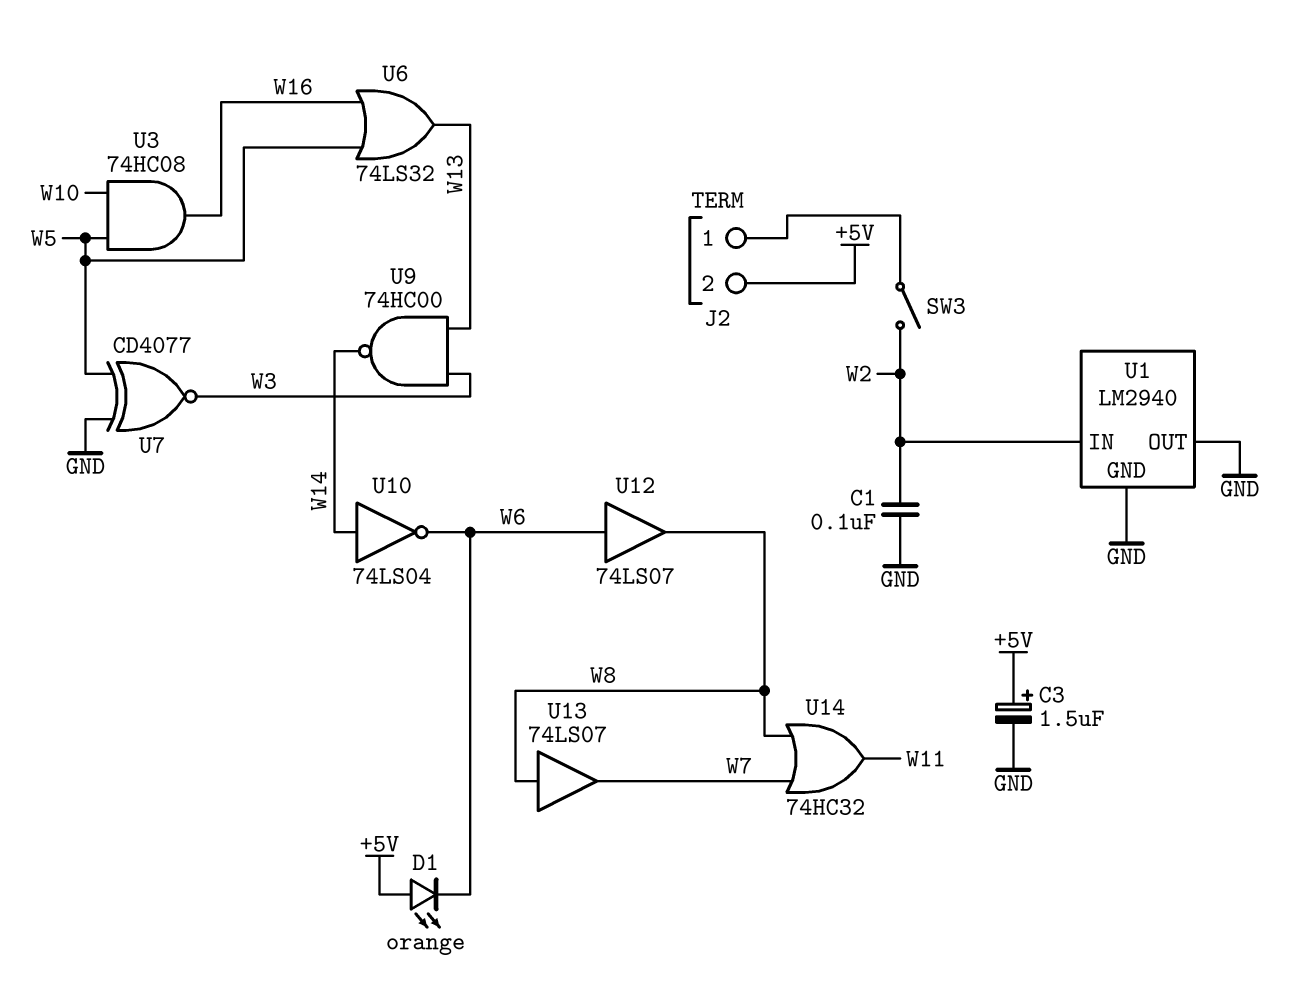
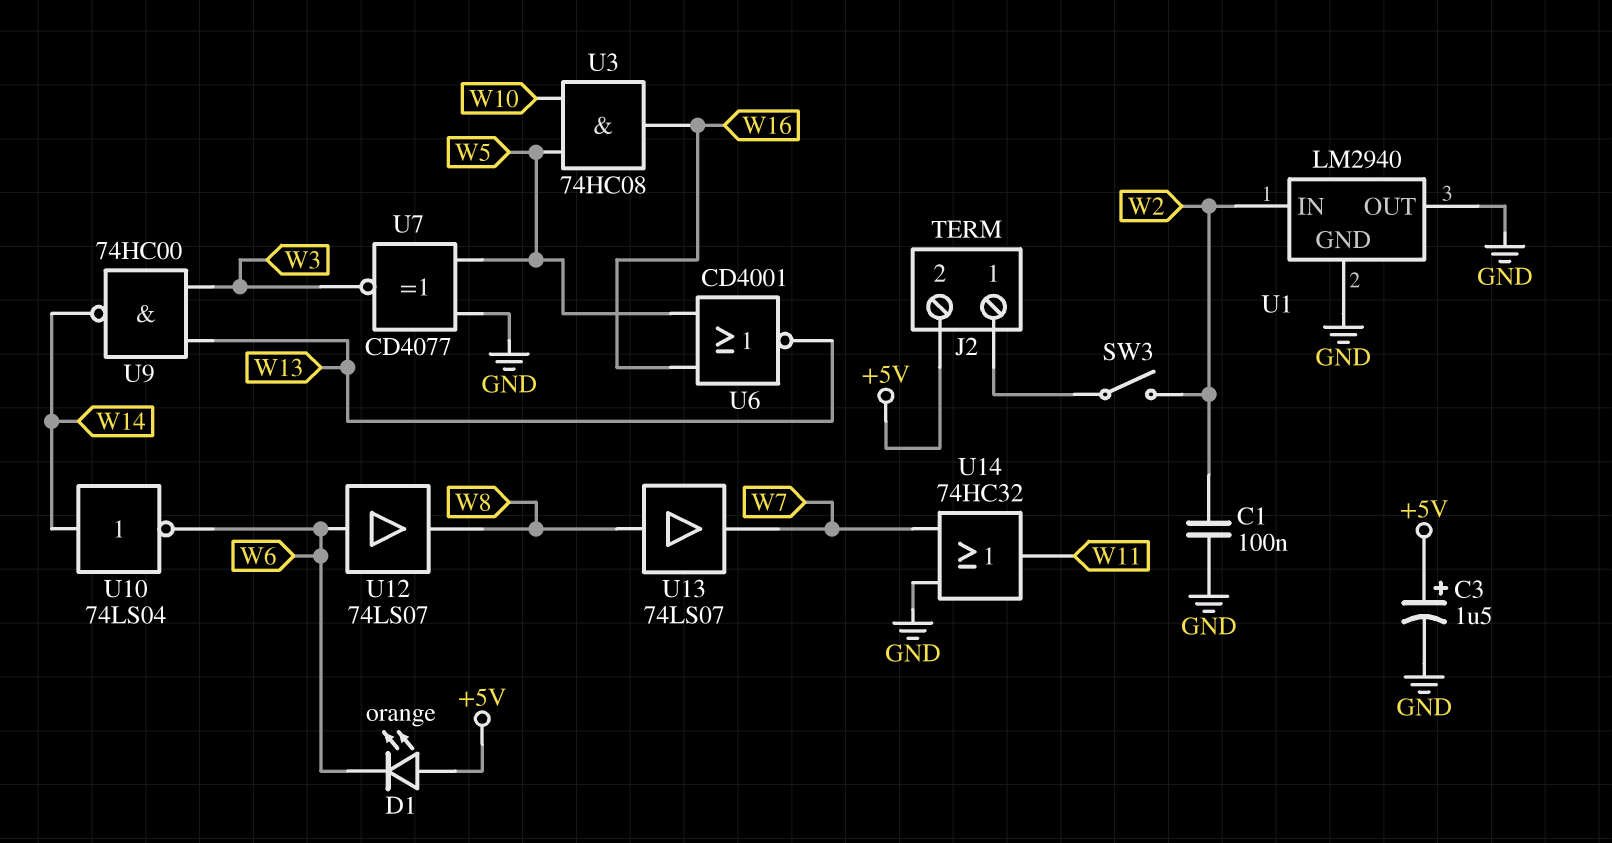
U6: OR 74LS32 (in W5, in W16, out W13) -> NOR CD4001 (in W5, in W16, out W13)
U14: OR 74HC32 (in W7, in W8, out W11) -> OR 74HC32 (in GND, in W7, out W11)

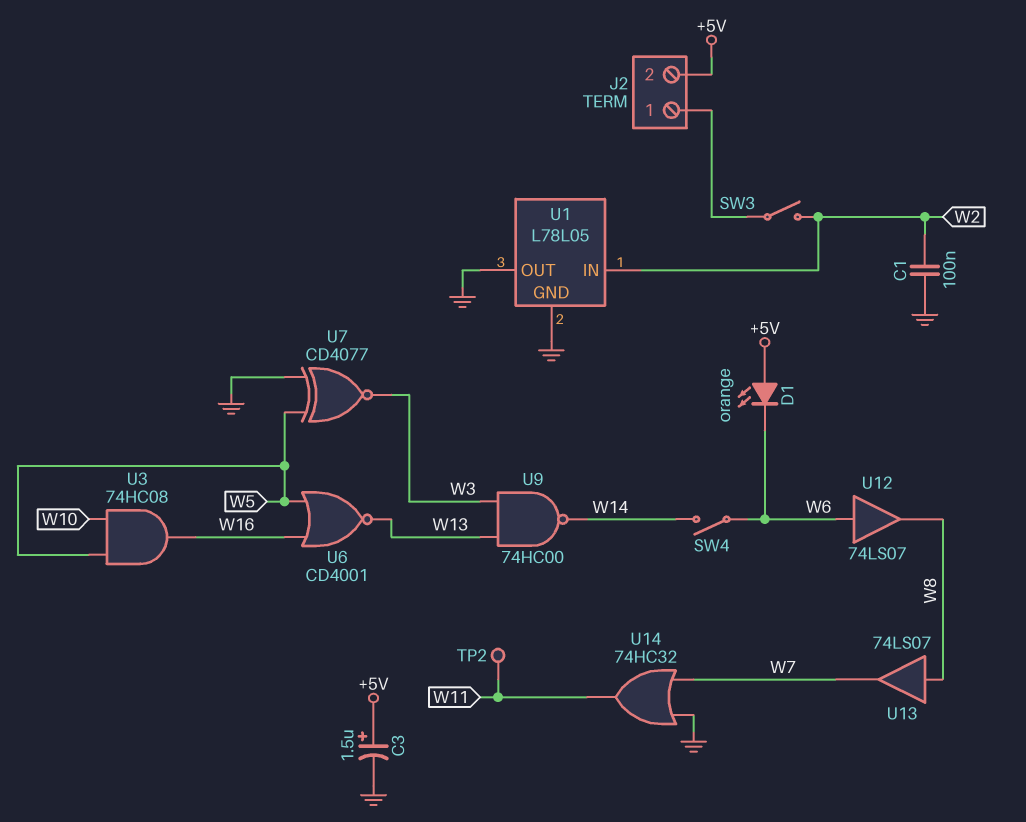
SW4: none -> switch (W6, W14)
TP2: none -> test point (W11)
U1: LM2940 -> L78L05
U10: NOT 74LS04 (in W14, out W6) -> none

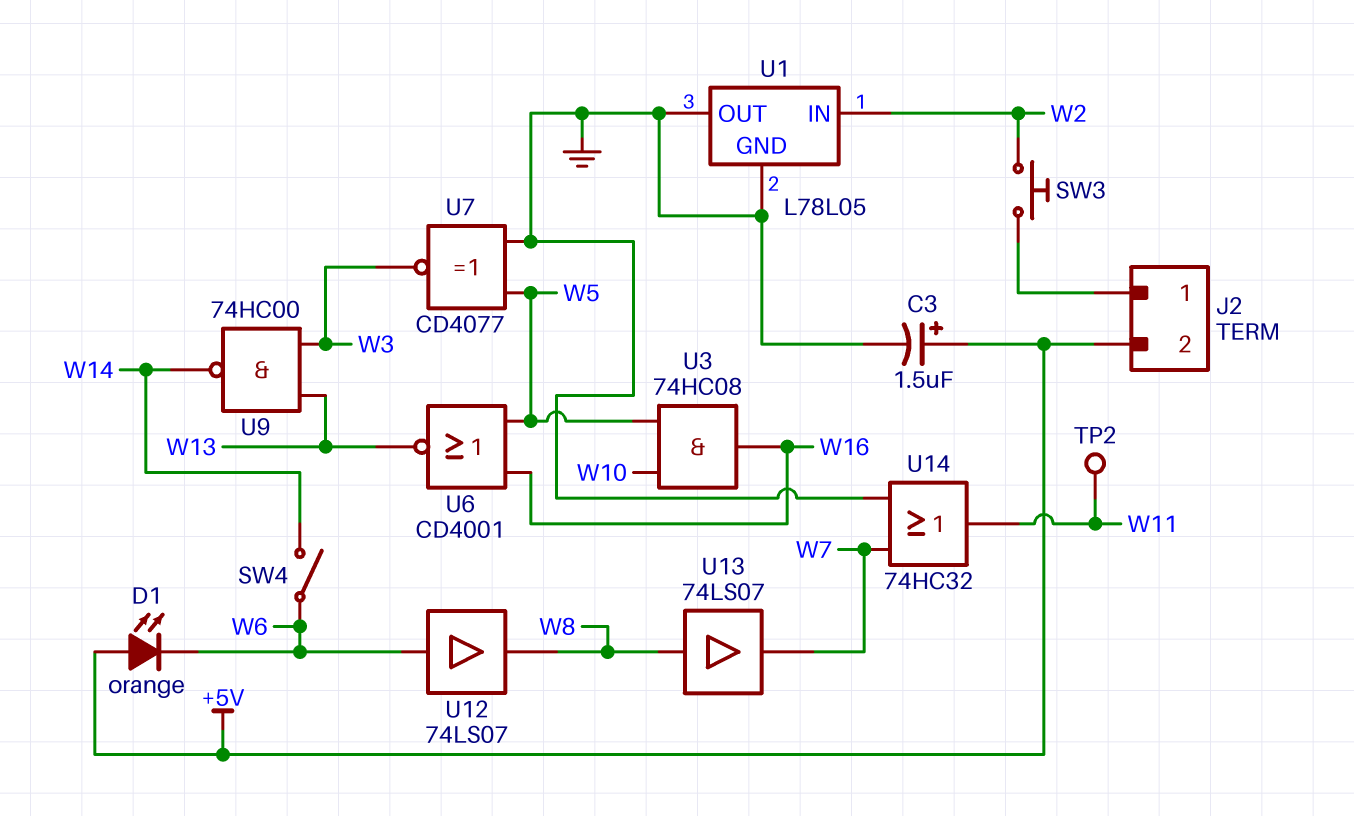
C1: 100nF (GND, W2) -> none
SW3: switch (J2/1, W2) -> button (J2/1, W2)

